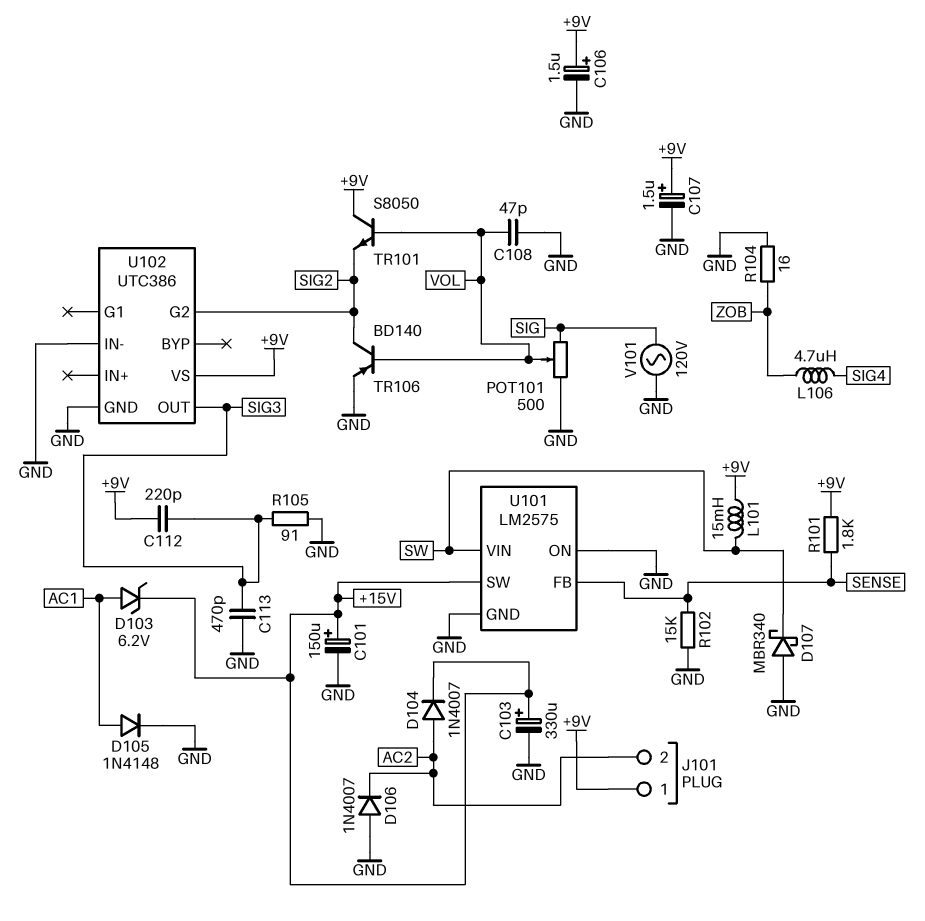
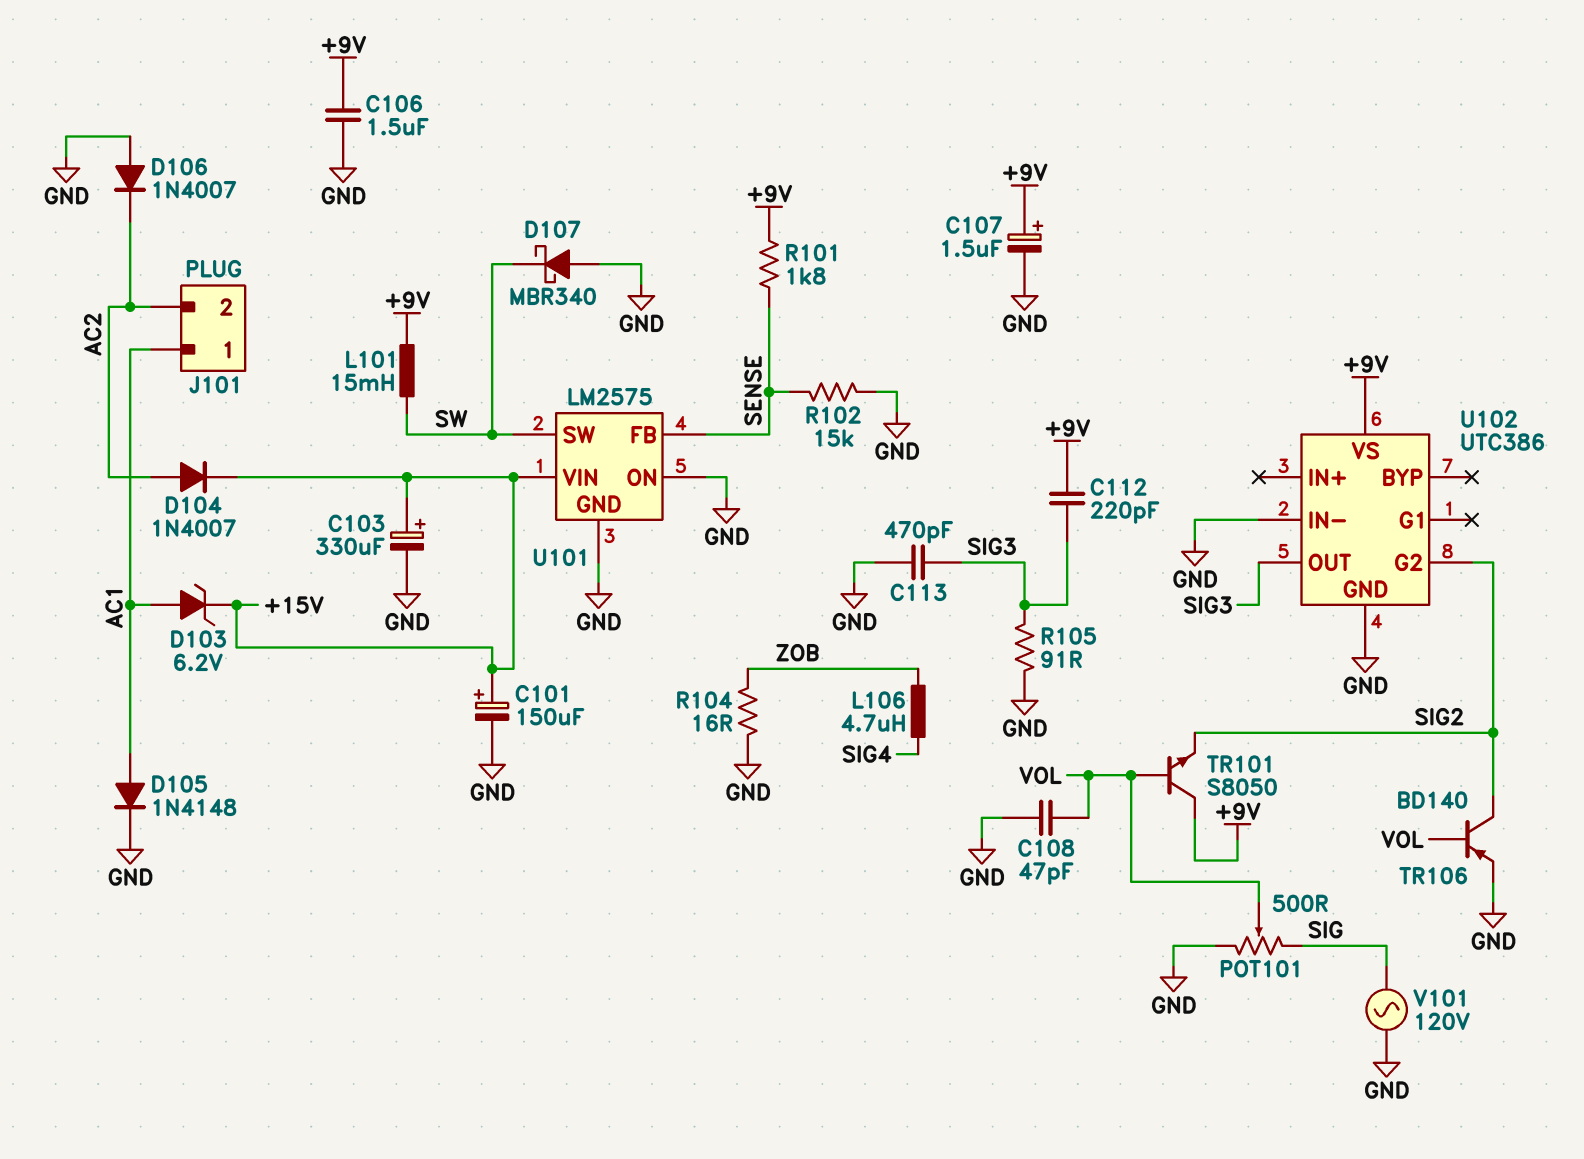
C106: 1.5uF (plus +9V, minus GND) -> 1.5uF (+9V, GND)
J101 pin 1: +9V -> AC1
U101 pin SW: +15V -> SW
U101 pin VIN: SW -> +15V

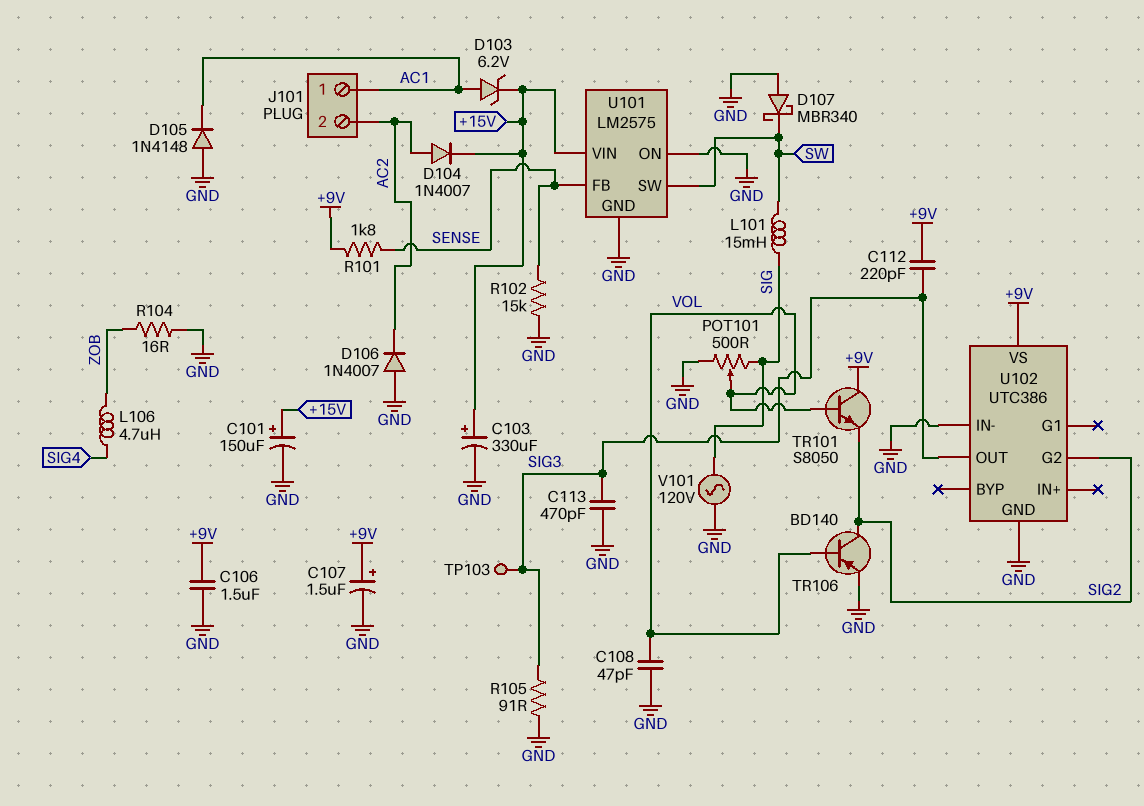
D105: diode 1N4148 (A AC1, K GND) -> diode 1N4148 (A GND, K AC1)
L101: 15mH (+9V, SW) -> 15mH (SIG, SW)
TP103: none -> test point (SIG3)

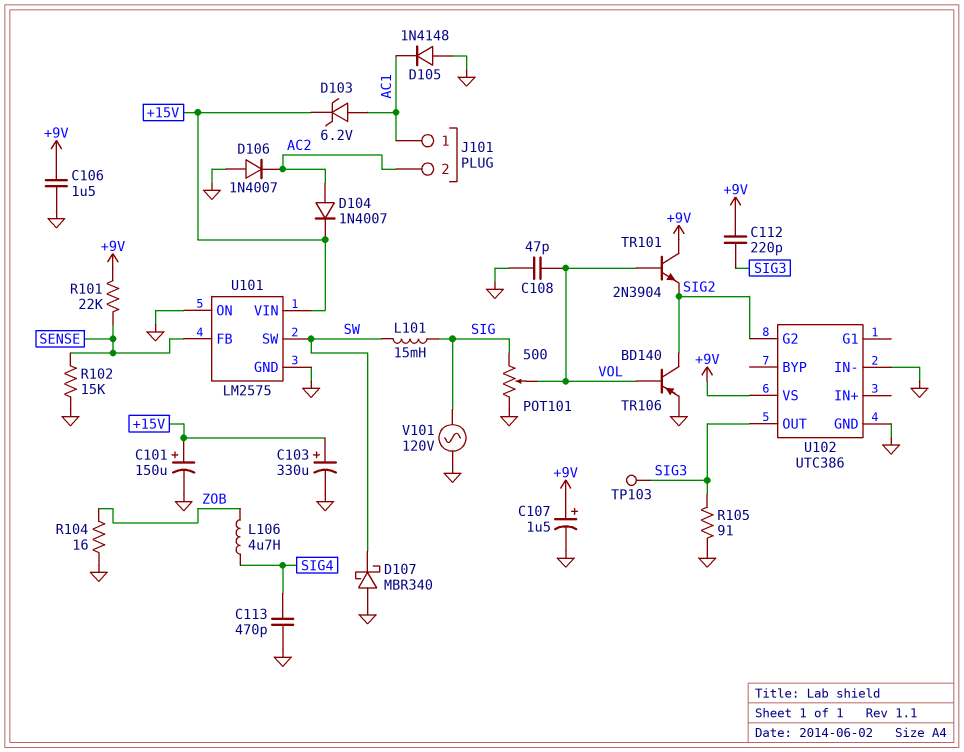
C113: 470pF (GND, SIG3) -> 470pF (GND, SIG4)
R101: 1.8k (+9V, SENSE) -> 22k (+9V, SENSE)
TR101: NPN S8050 (B VOL, C +9V, E SIG2) -> NPN 2N3904 (B VOL, C +9V, E SIG2)

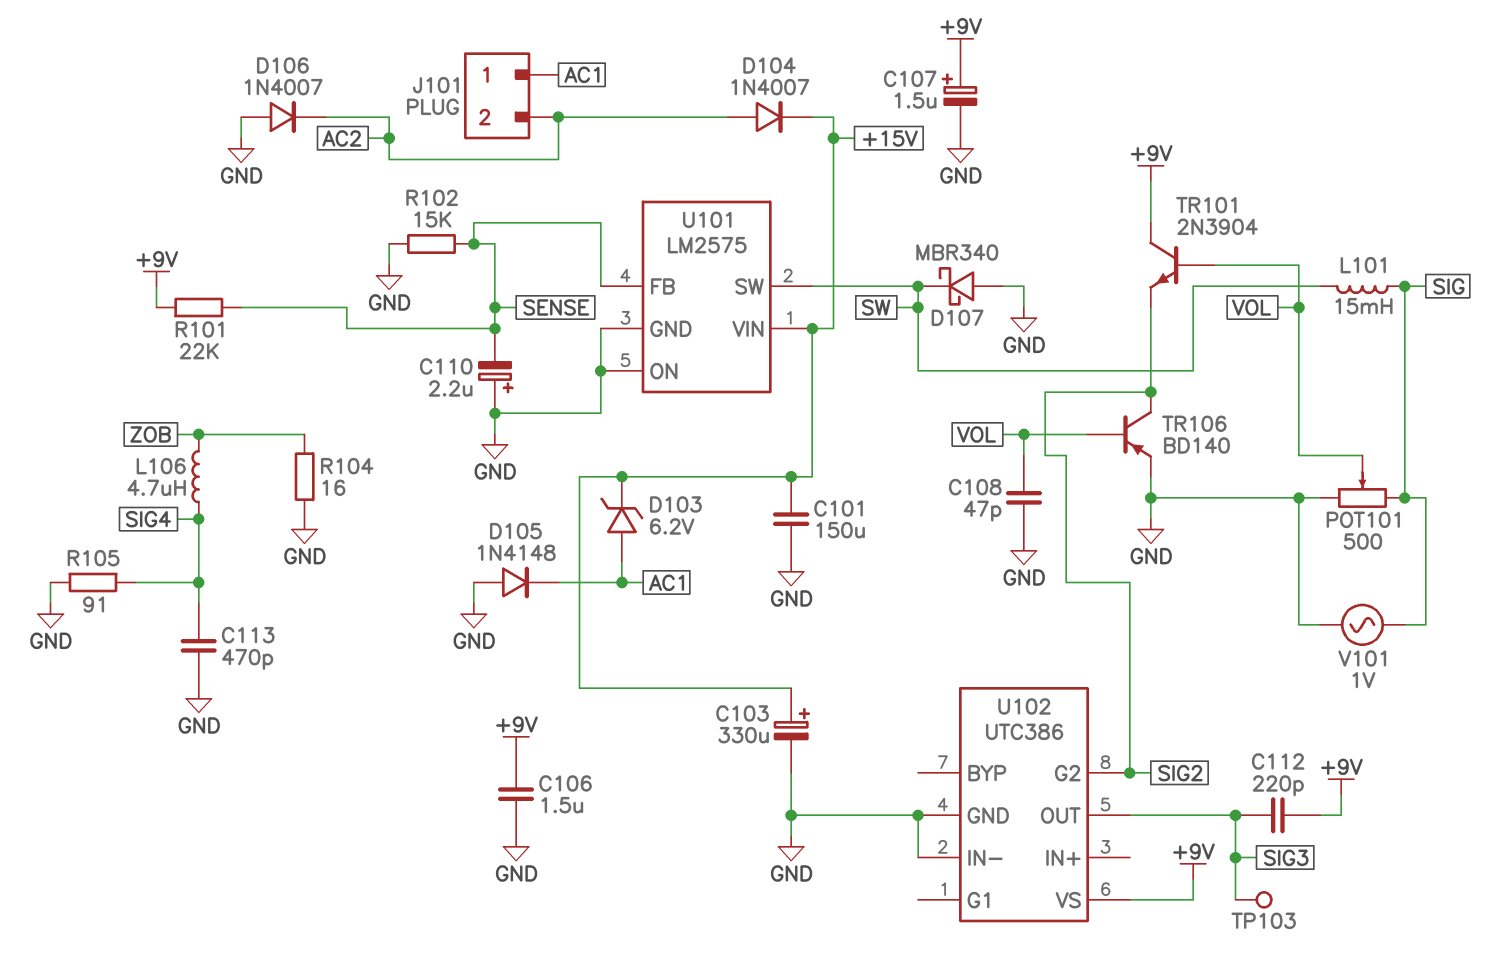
C101: 150uF (plus +15V, minus GND) -> 150uF (+15V, GND)
C110: none -> 2.2uF (plus GND, minus SENSE)
R105: 91 (GND, SIG3) -> 91 (GND, SIG4)
V101: AC 120V (GND, SIG) -> AC 1V (GND, SIG)

